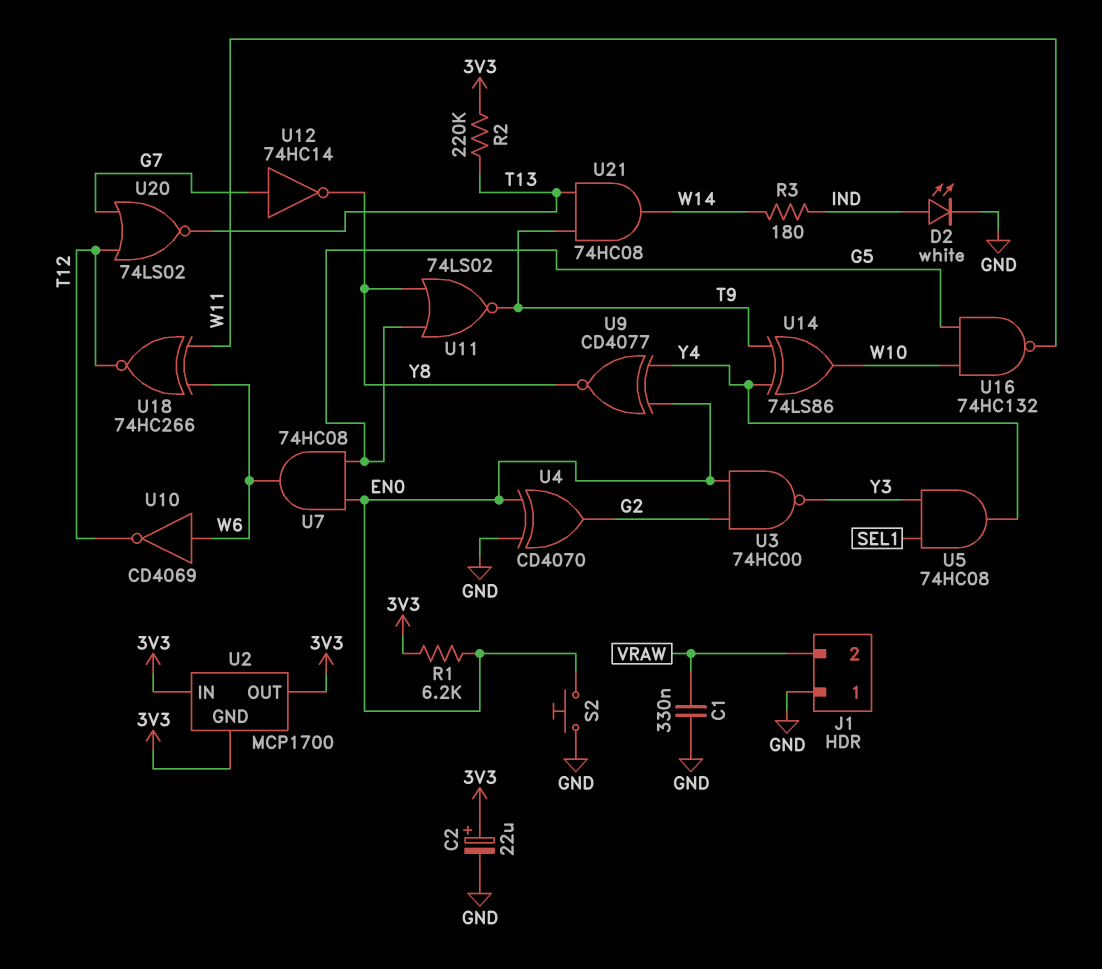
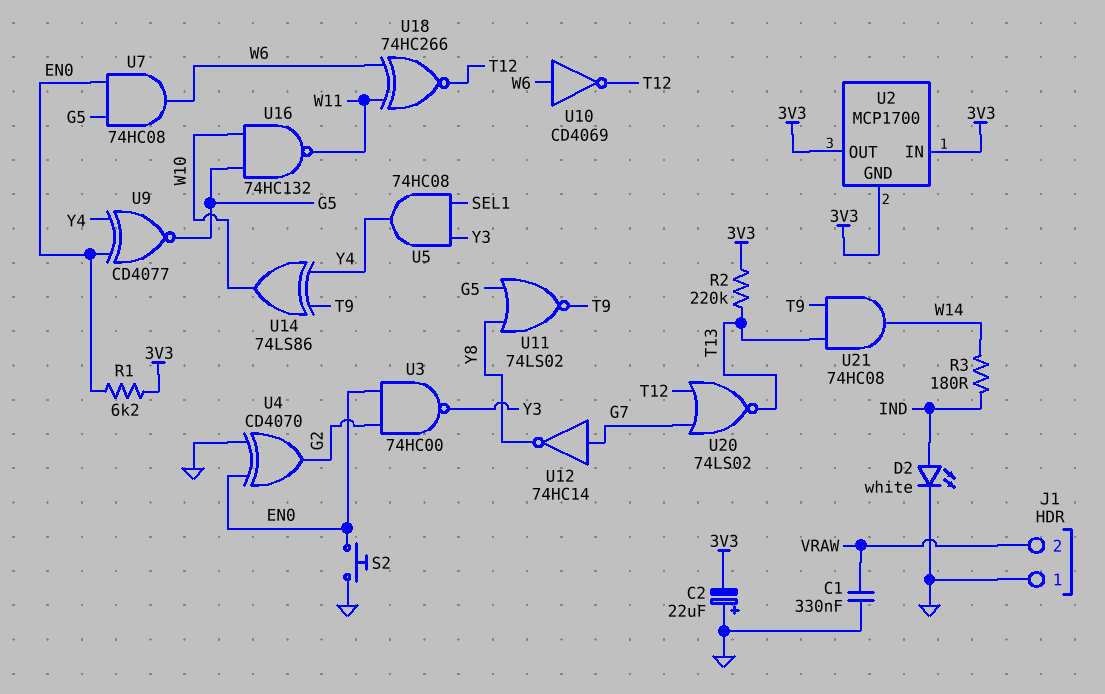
C2: 22uF (plus 3V3, minus GND) -> 22uF (plus GND, minus 3V3)
U9: XNOR CD4077 (in EN0, in Y4, out Y8) -> XNOR CD4077 (in EN0, in Y4, out G5)

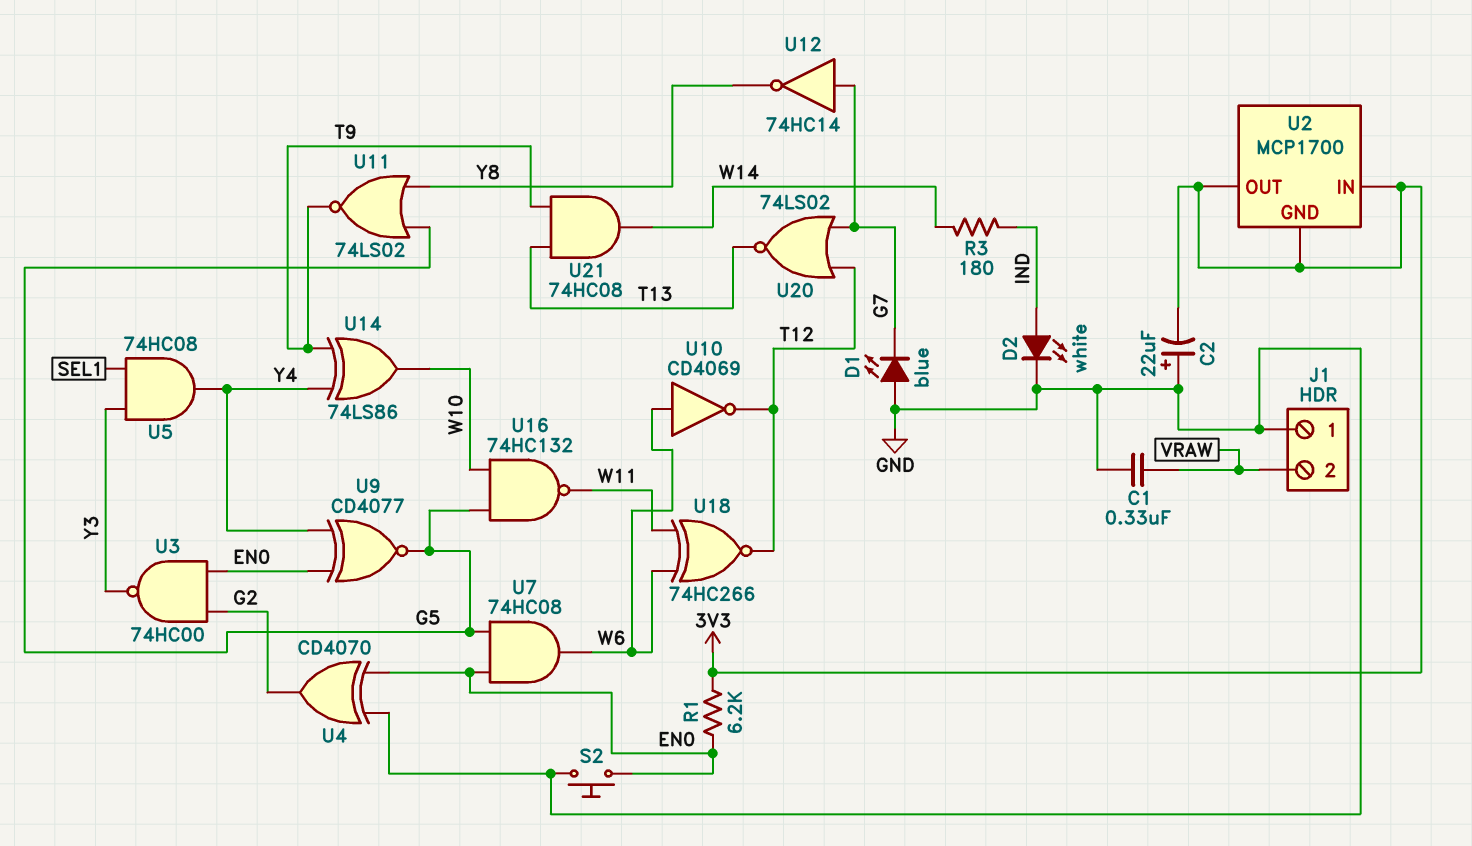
D1: none -> LED blue (A GND, K G7)
R2: 220k (3V3, T13) -> none

